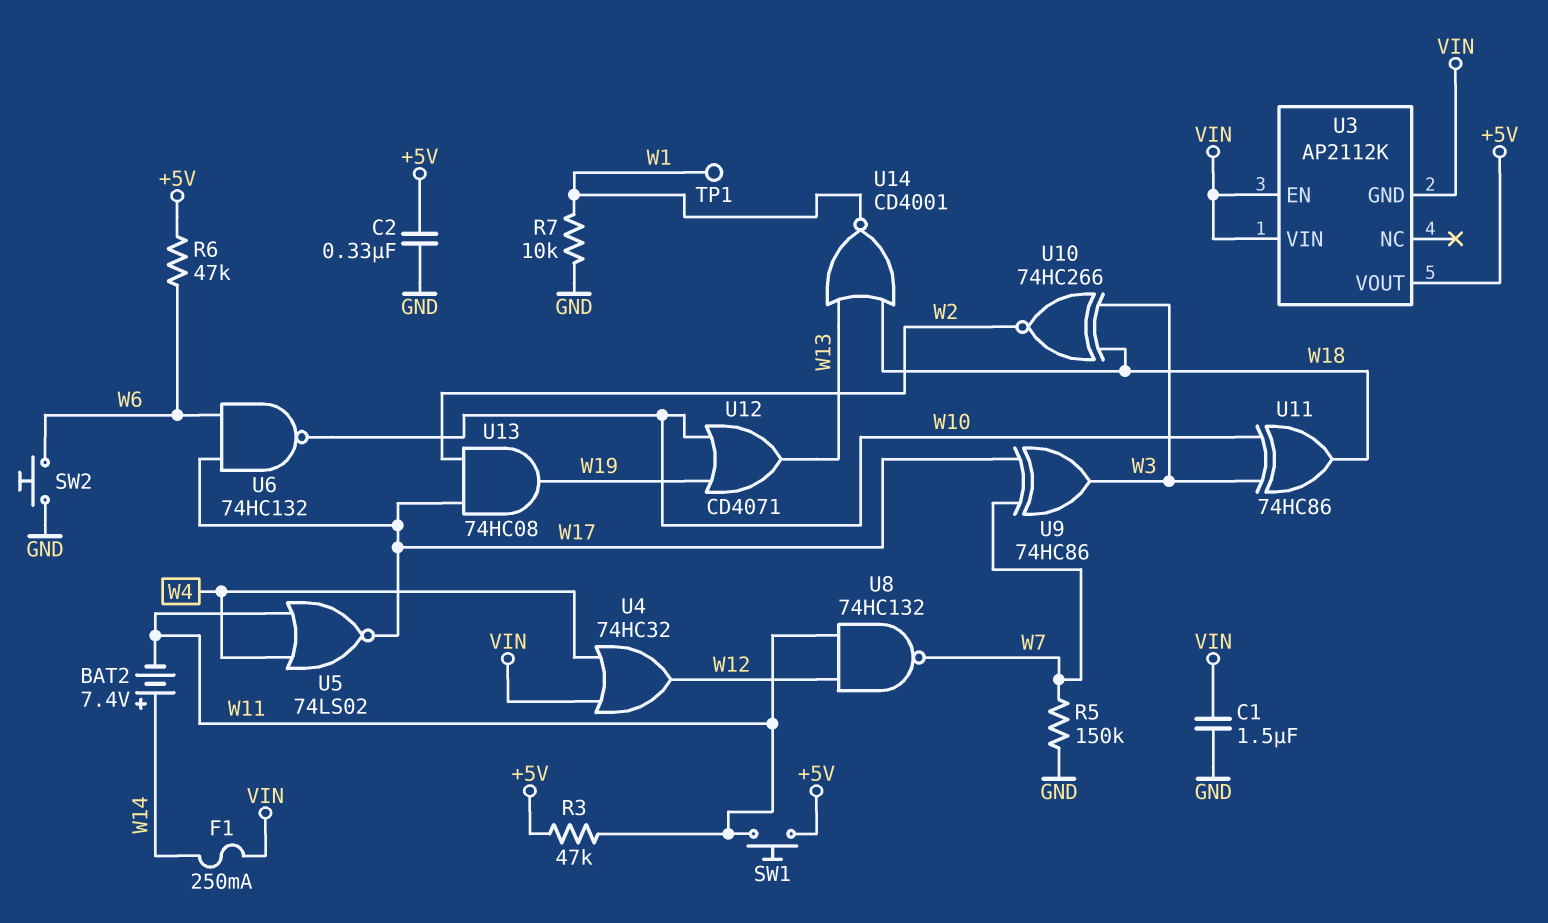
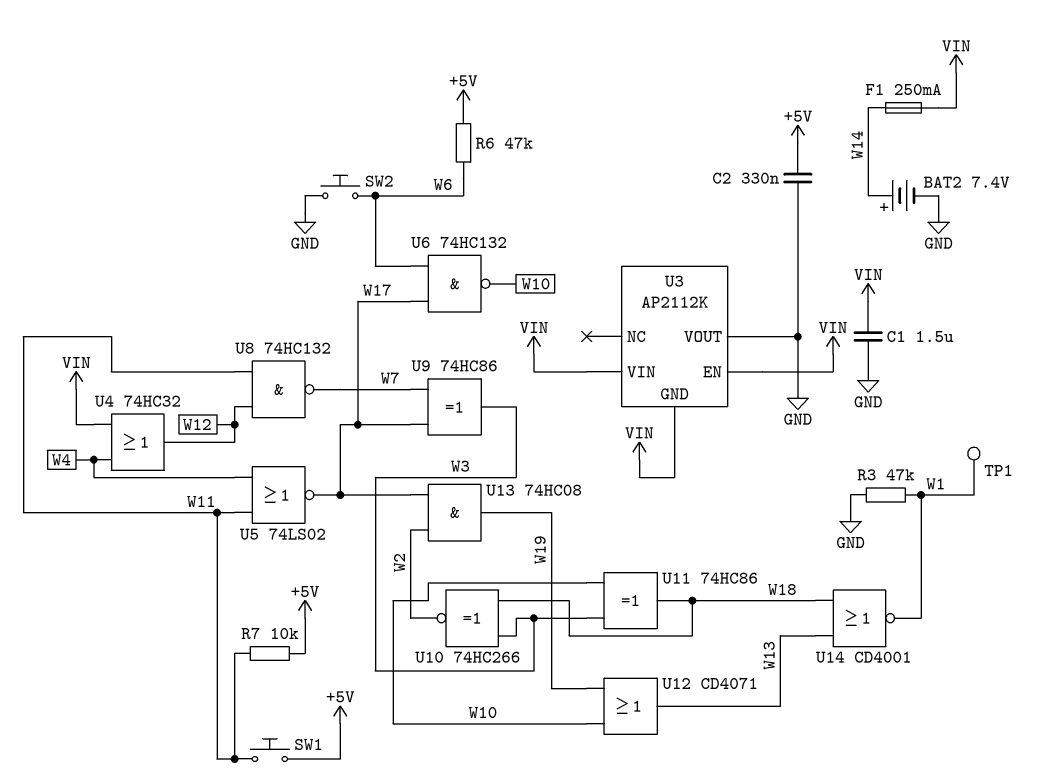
BAT2: 7.4V (plus W14, minus W11) -> 7.4V (plus W14, minus GND)
R3: 47k (+5V, W11) -> 47k (GND, W1)
R5: 150k (GND, W7) -> none
R7: 10k (GND, W1) -> 10k (+5V, W11)
U3 pin VOUT: +5V -> GND

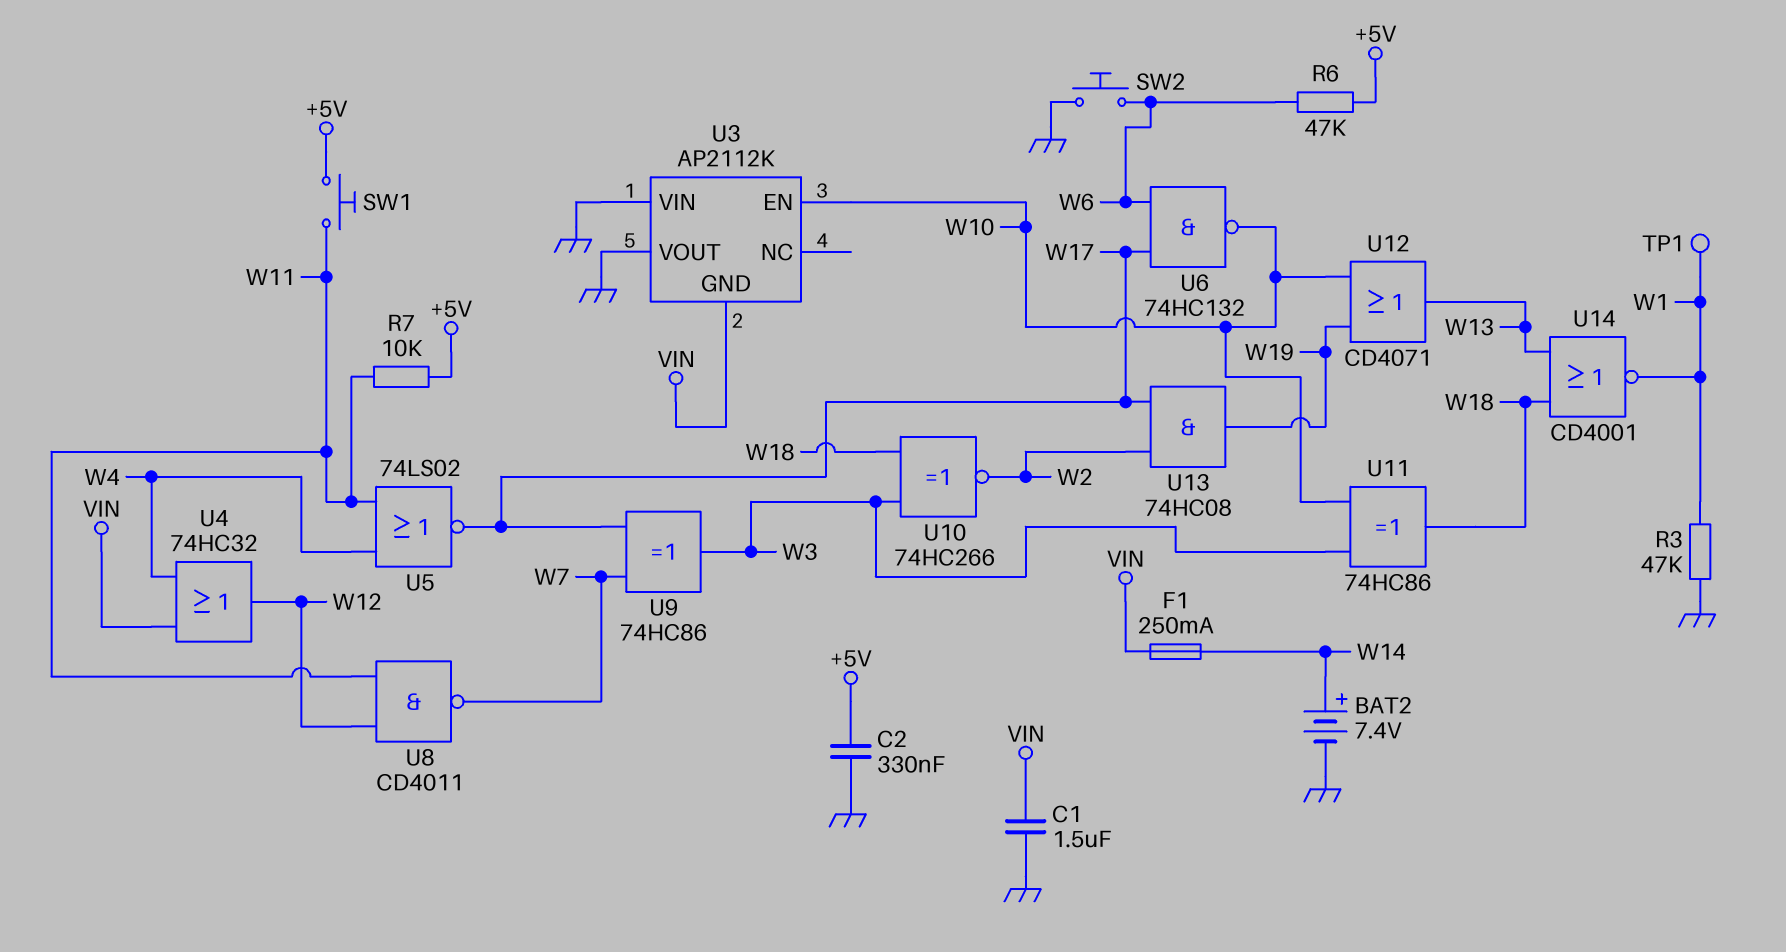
U3 pin EN: VIN -> W10
U3 pin VIN: VIN -> GND
U8: NAND 74HC132 (in W11, in W12, out W7) -> NAND CD4011 (in W11, in W12, out W7)

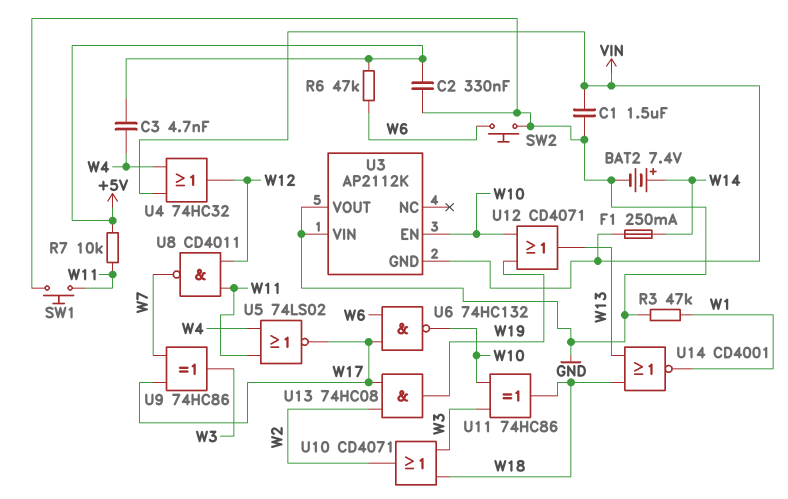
C3: none -> 4.7nF (+5V, W4)
SW1: button (+5V, W11) -> button (GND, W11)
TP1: test point (W1) -> none
U10: XNOR 74HC266 (in W3, in W18, out W2) -> OR CD4071 (in W3, in W18, out W2)

